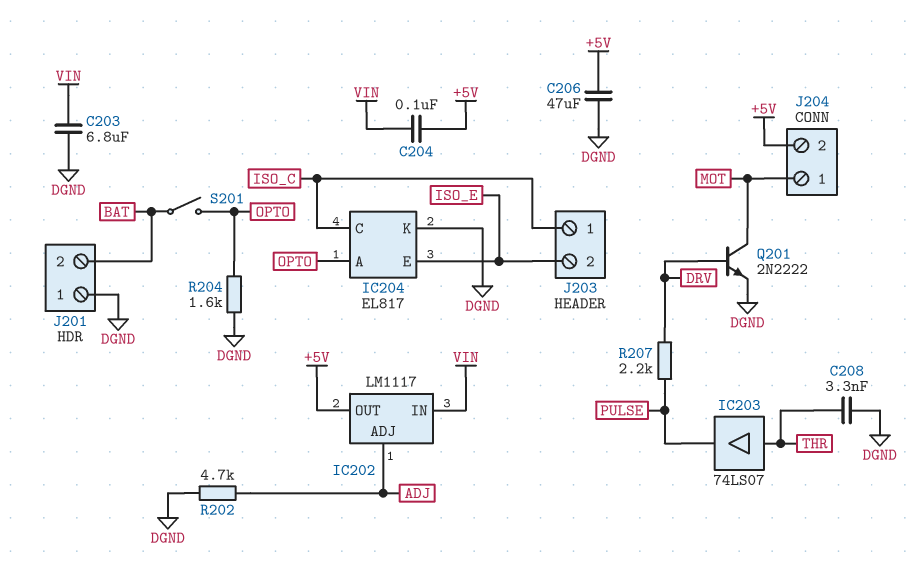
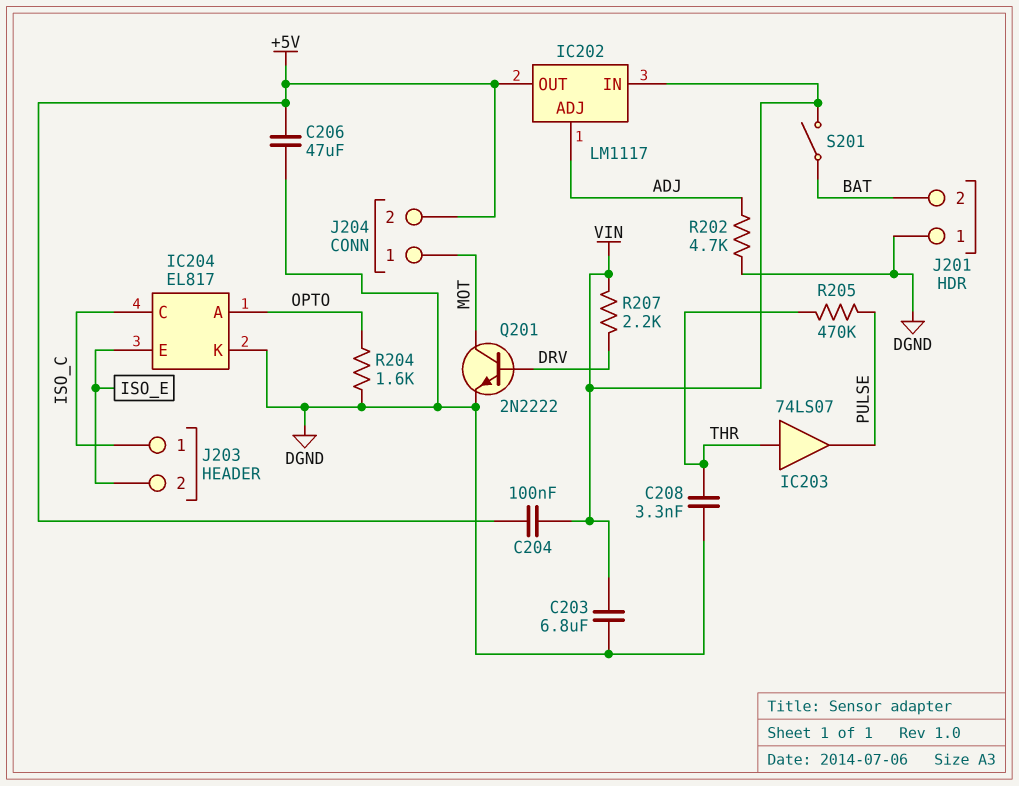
R205: none -> 470k (PULSE, THR)
R207: 2.2k (DRV, PULSE) -> 2.2k (DRV, VIN)
S201: switch (BAT, OPTO) -> switch (BAT, VIN)

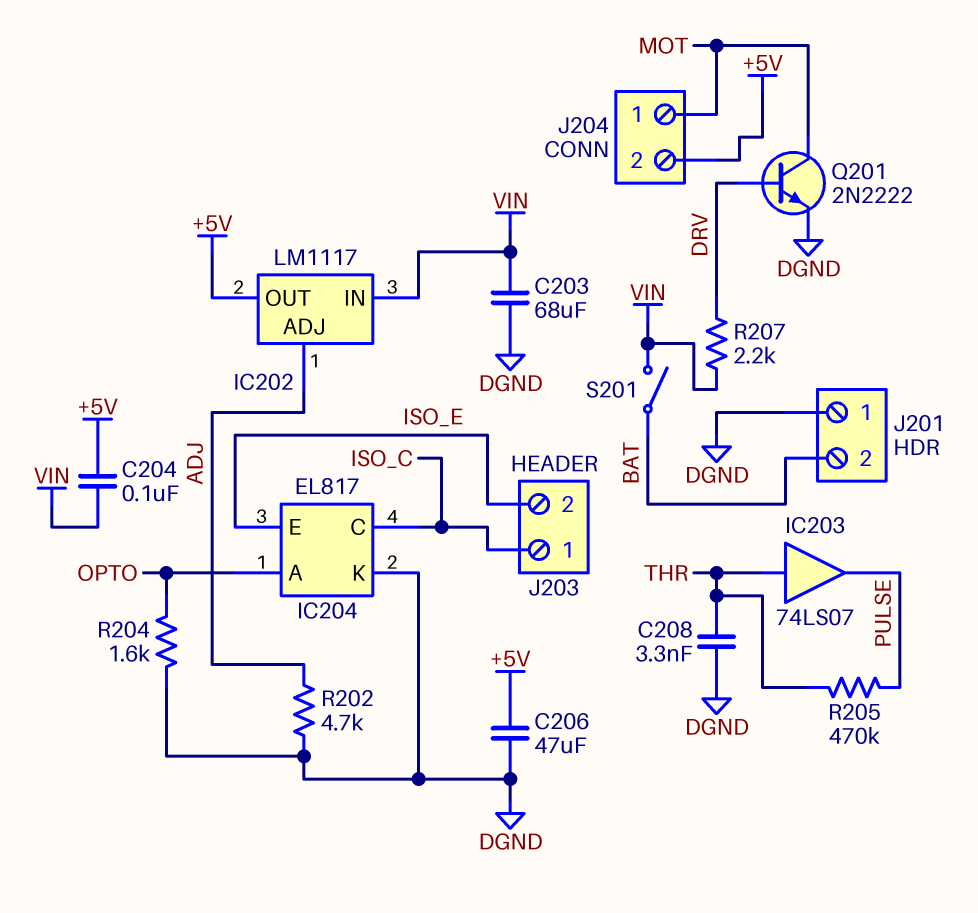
C203: 6.8uF (DGND, VIN) -> 68uF (DGND, VIN)

